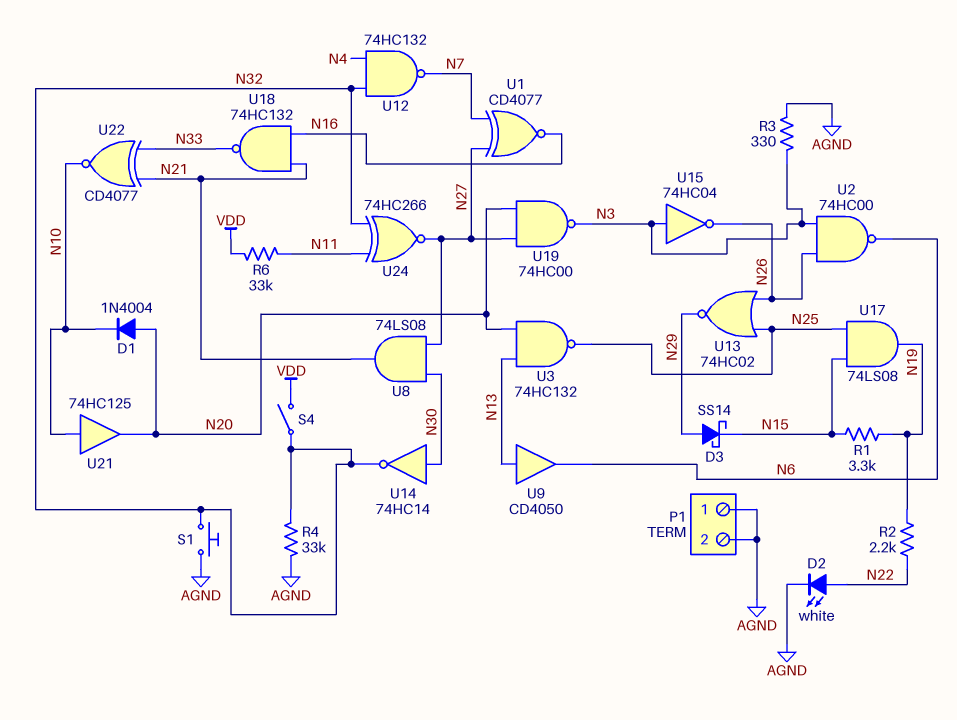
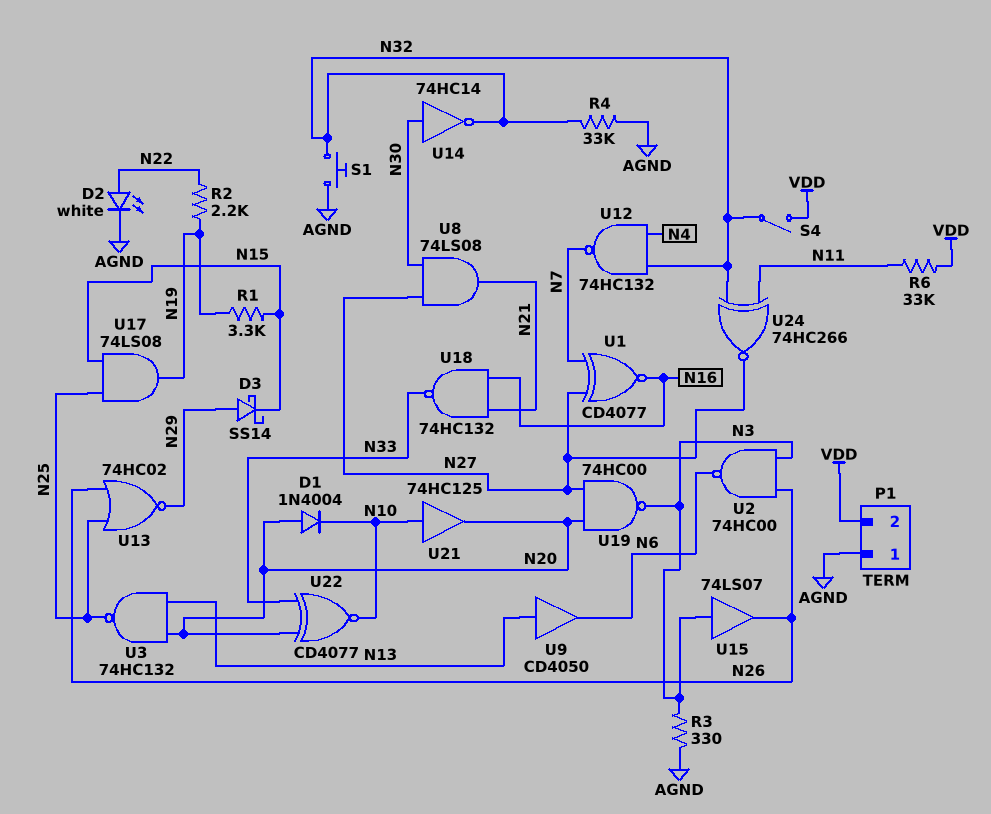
P1 pin 2: AGND -> VDD
U15: NOT 74HC04 (in N3, out N26) -> buffer 74LS07 (in N3, out N26)
U22: XNOR CD4077 (in N21, in N33, out N10) -> XNOR CD4077 (in N20, in N33, out N10)

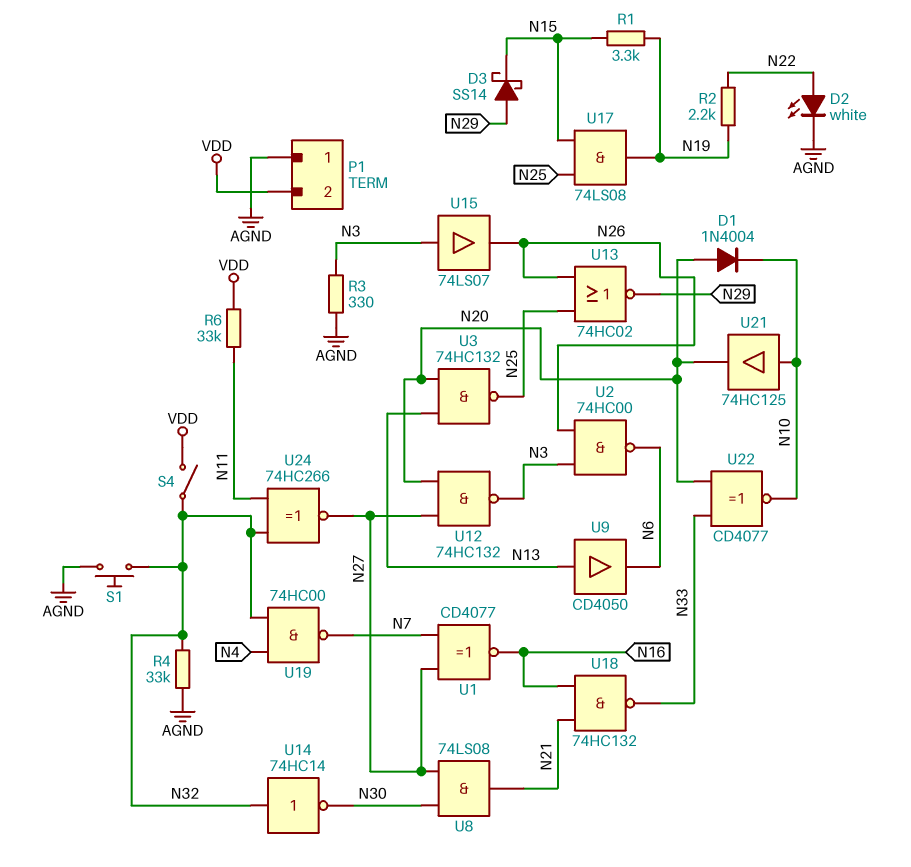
U12: NAND 74HC132 (in N4, in N32, out N7) -> NAND 74HC132 (in N20, in N27, out N3)
U14: NOT 74HC14 (in N30, out N32) -> NOT 74HC14 (in N32, out N30)
U19: NAND 74HC00 (in N20, in N27, out N3) -> NAND 74HC00 (in N4, in N32, out N7)

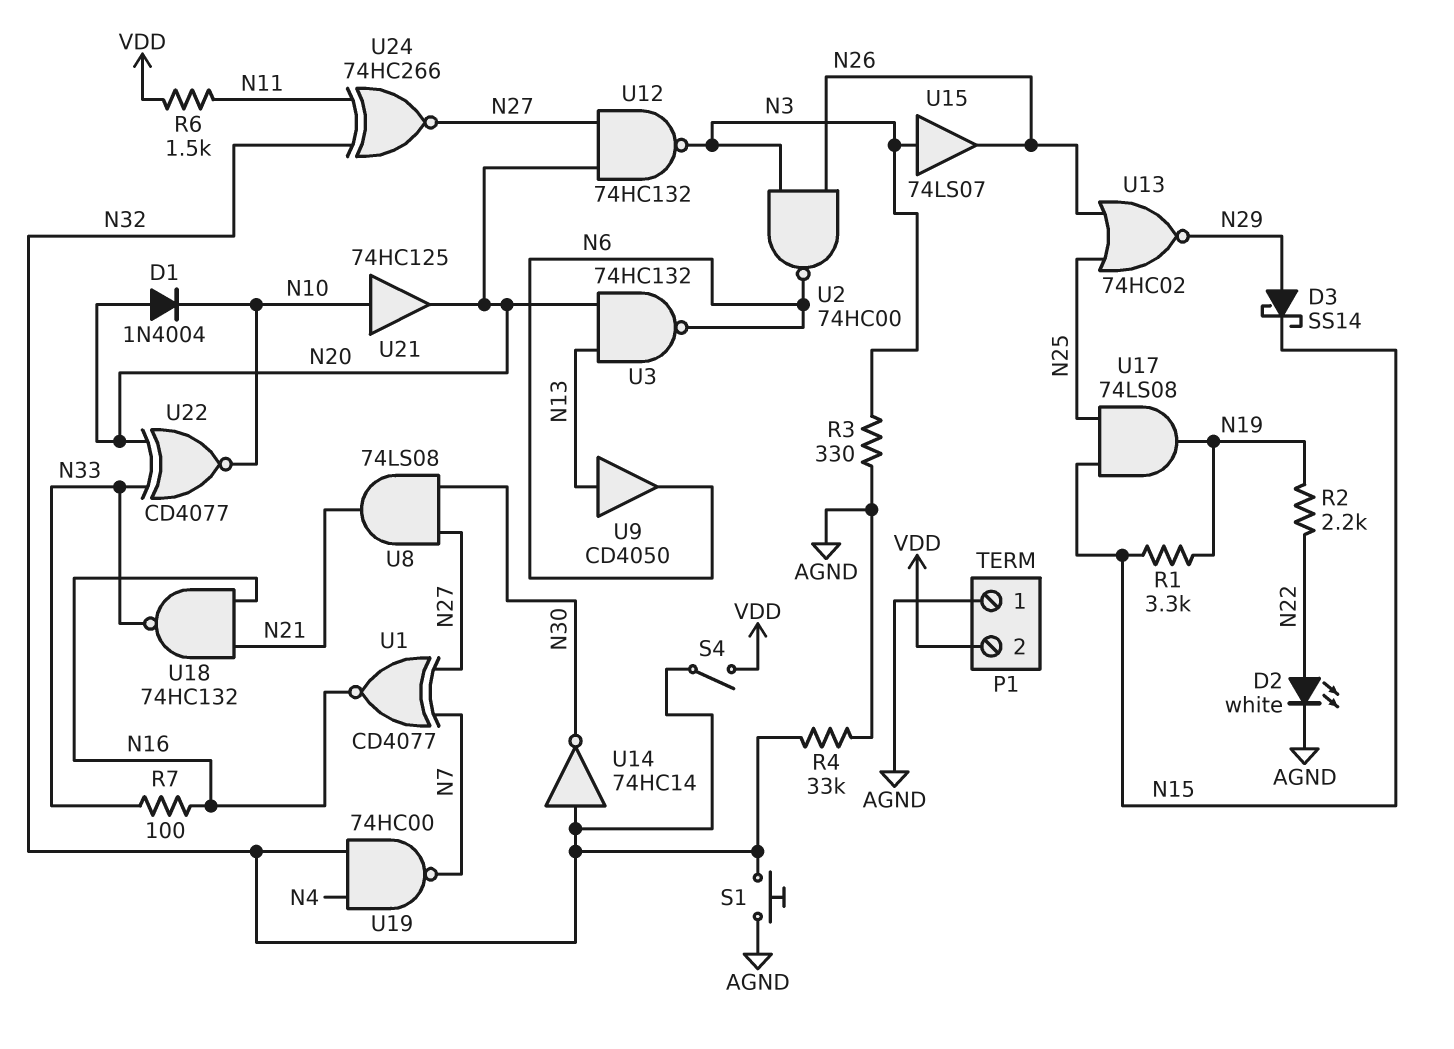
R6: 33k (N11, VDD) -> 1.5k (N11, VDD)
R7: none -> 100 (N16, N33)
U3: NAND 74HC132 (in N13, in N20, out N25) -> NAND 74HC132 (in N13, in N20, out N6)

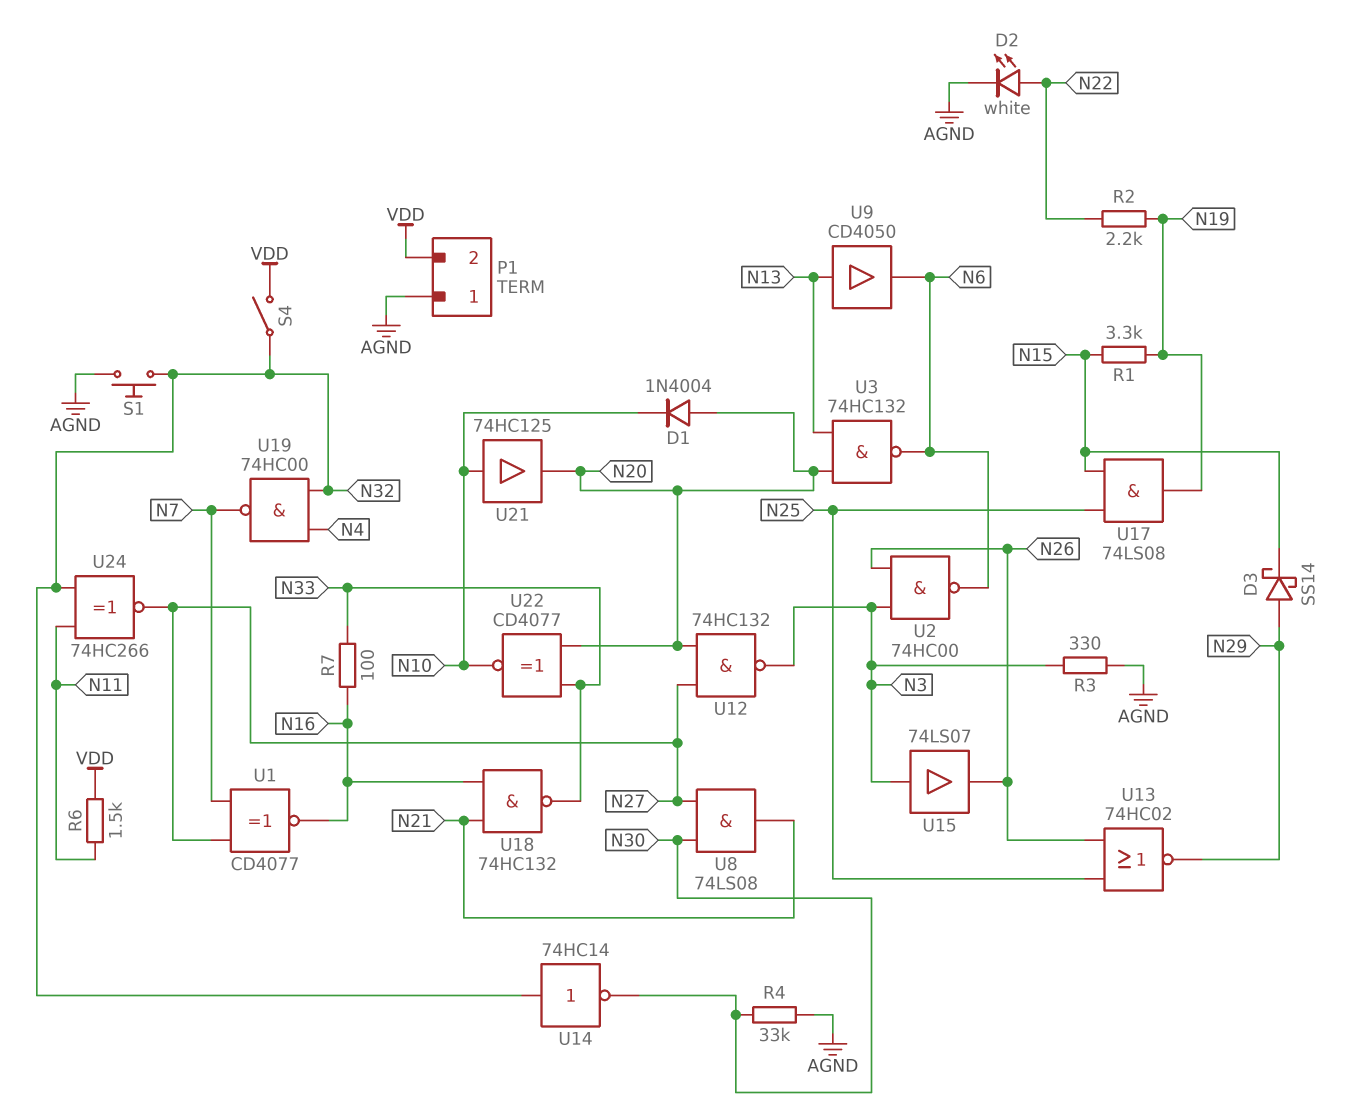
R4: 33k (AGND, N32) -> 33k (AGND, N30)

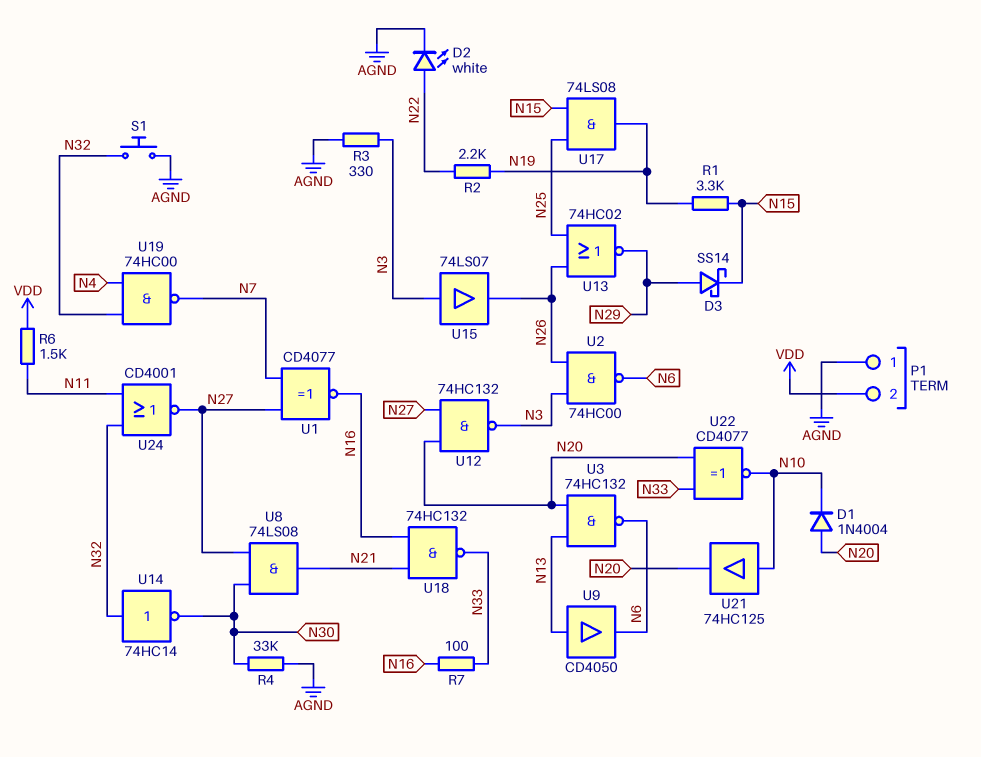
S4: switch (N32, VDD) -> none
U24: XNOR 74HC266 (in N11, in N32, out N27) -> NOR CD4001 (in N11, in N32, out N27)

